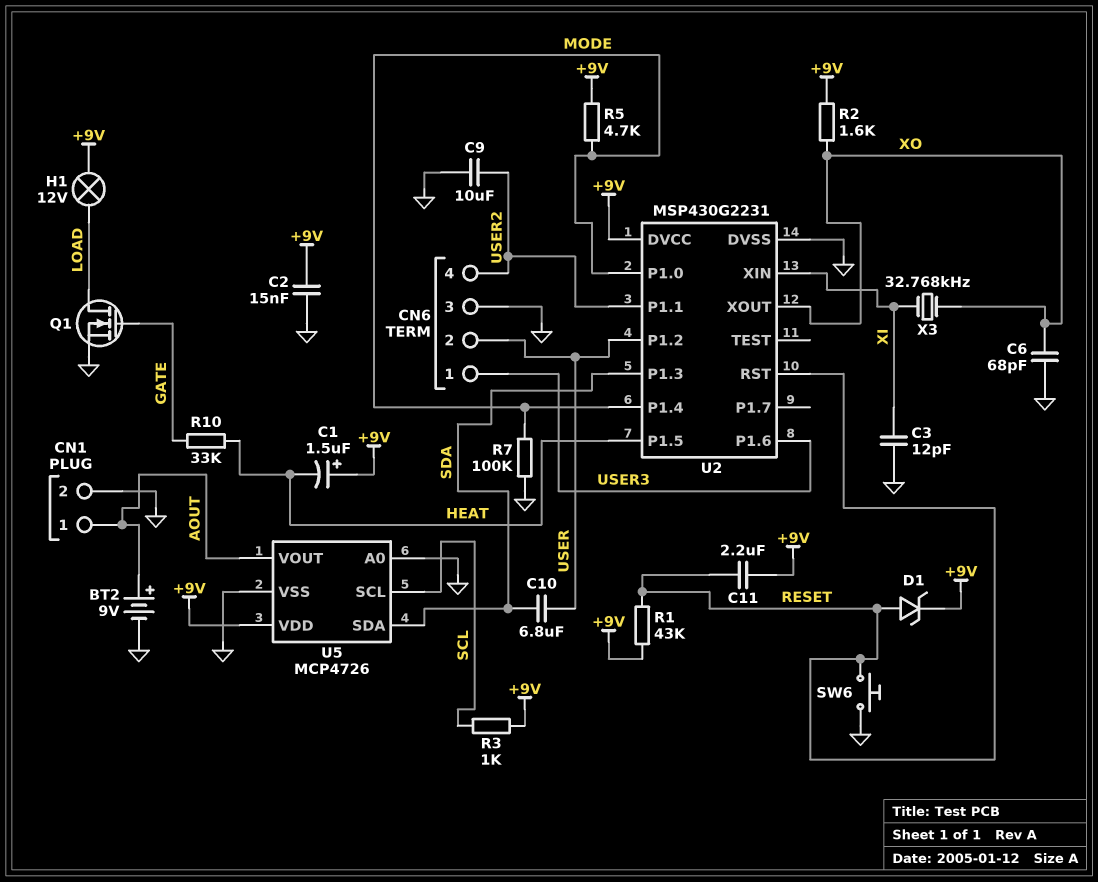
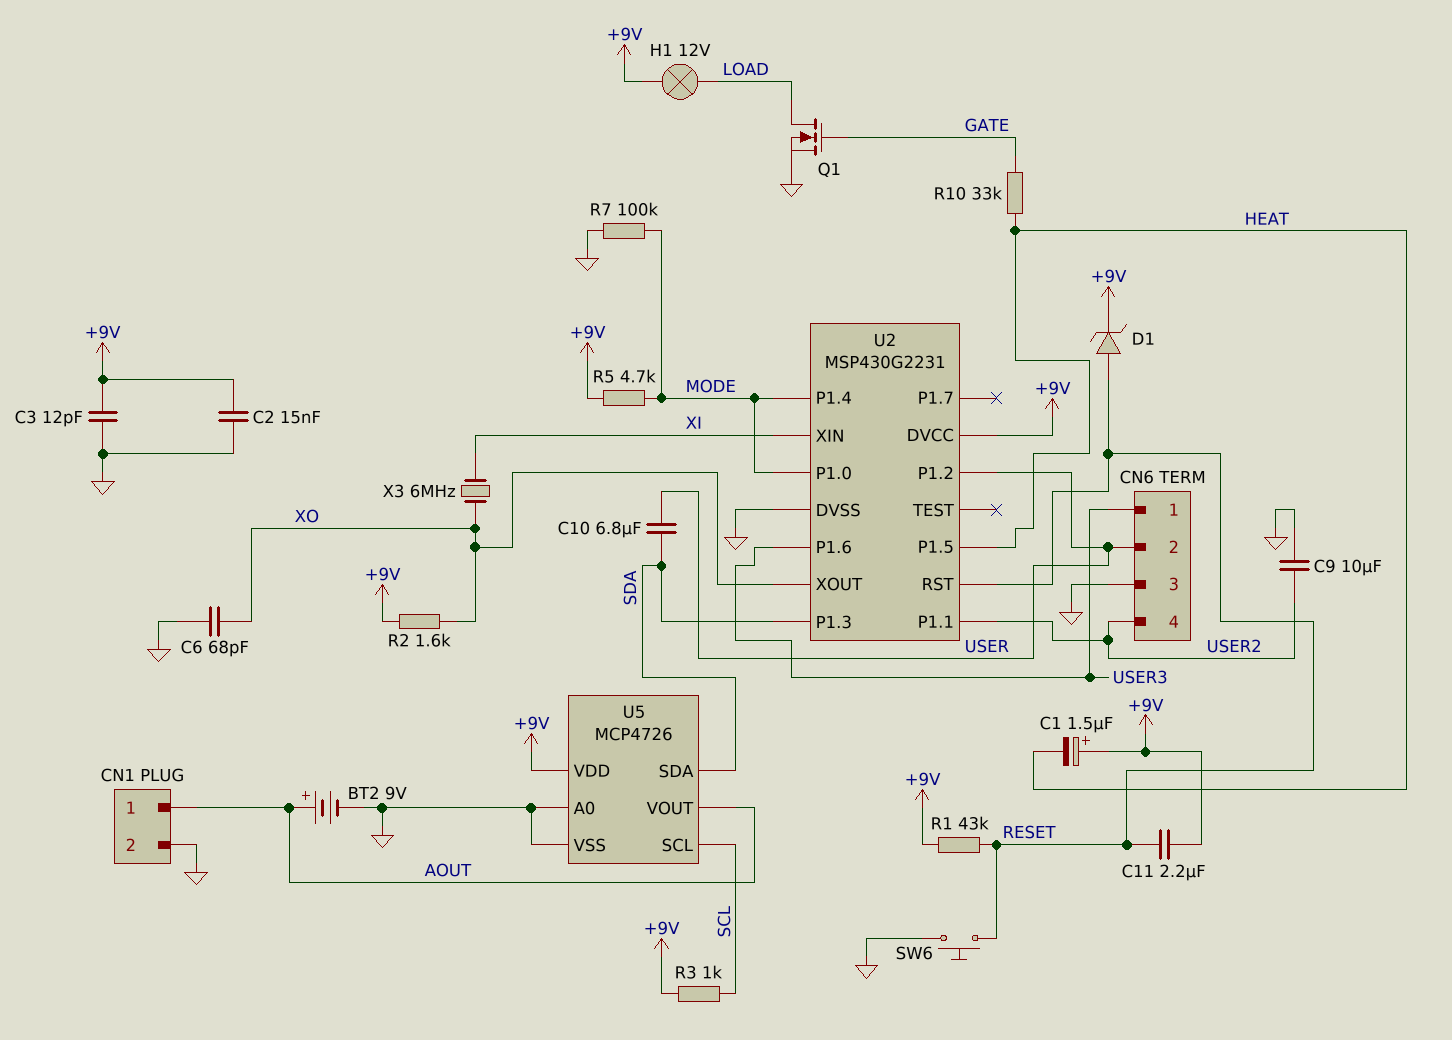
C3: 12pF (GND, XI) -> 12pF (+9V, GND)
X3: 32.768kHz (XI, XO) -> 6MHz (XI, XO)

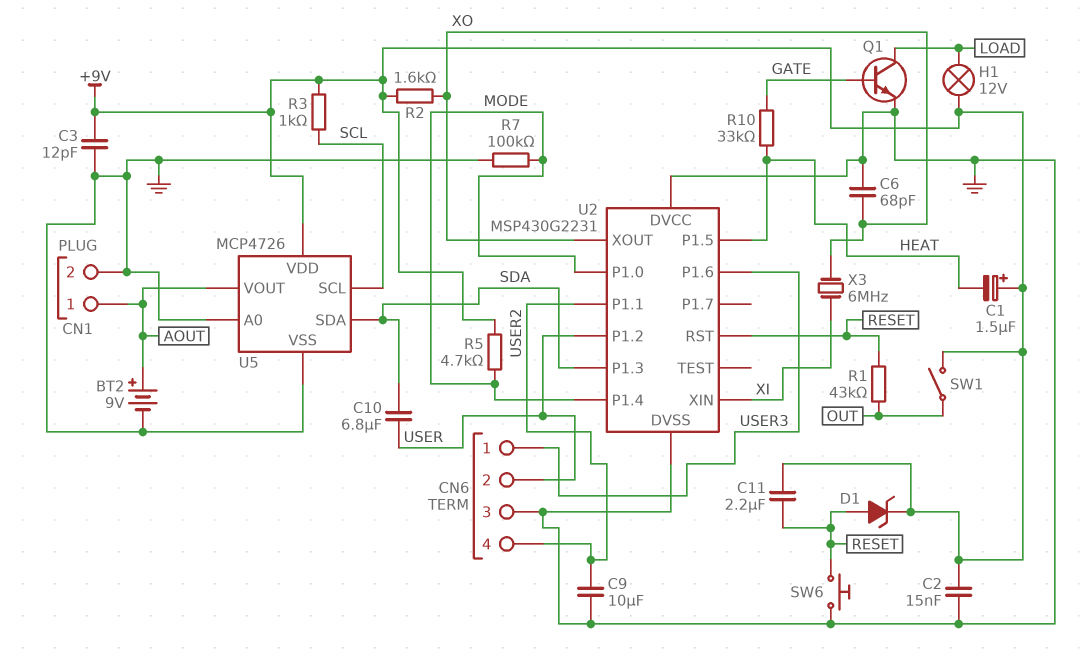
Q1: NMOS (G GATE, D LOAD, S GND) -> NPN (B GATE, C LOAD, E GND)
R1: 43k (+9V, RESET) -> 43k (OUT, RESET)
SW1: none -> switch (+9V, OUT)
U2 pin DVCC: +9V -> GND

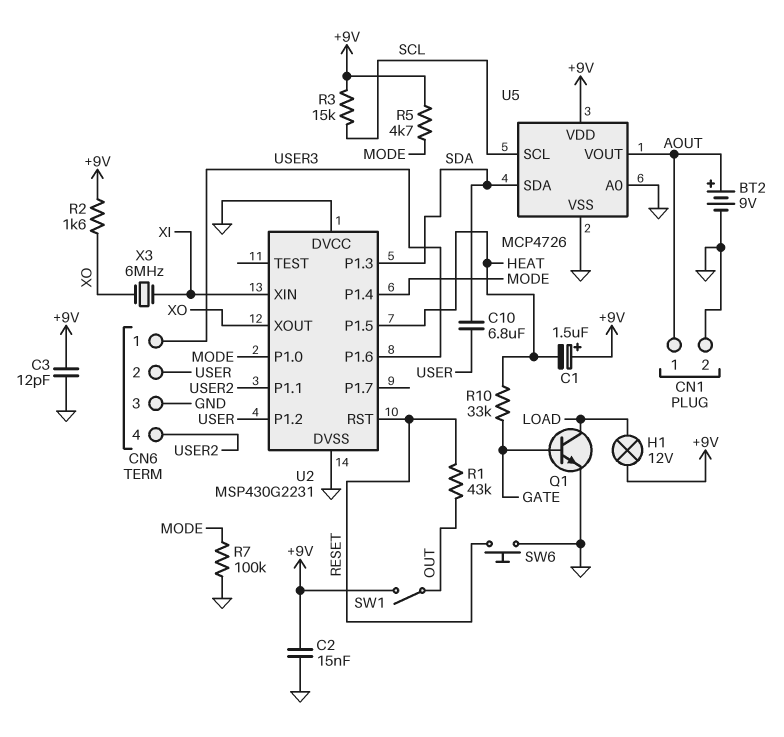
C6: 68pF (GND, XO) -> none
C9: 10uF (GND, USER2) -> none
C11: 2.2uF (+9V, RESET) -> none
D1: zener (A RESET, K +9V) -> none
R3: 1k (+9V, SCL) -> 15k (+9V, SCL)

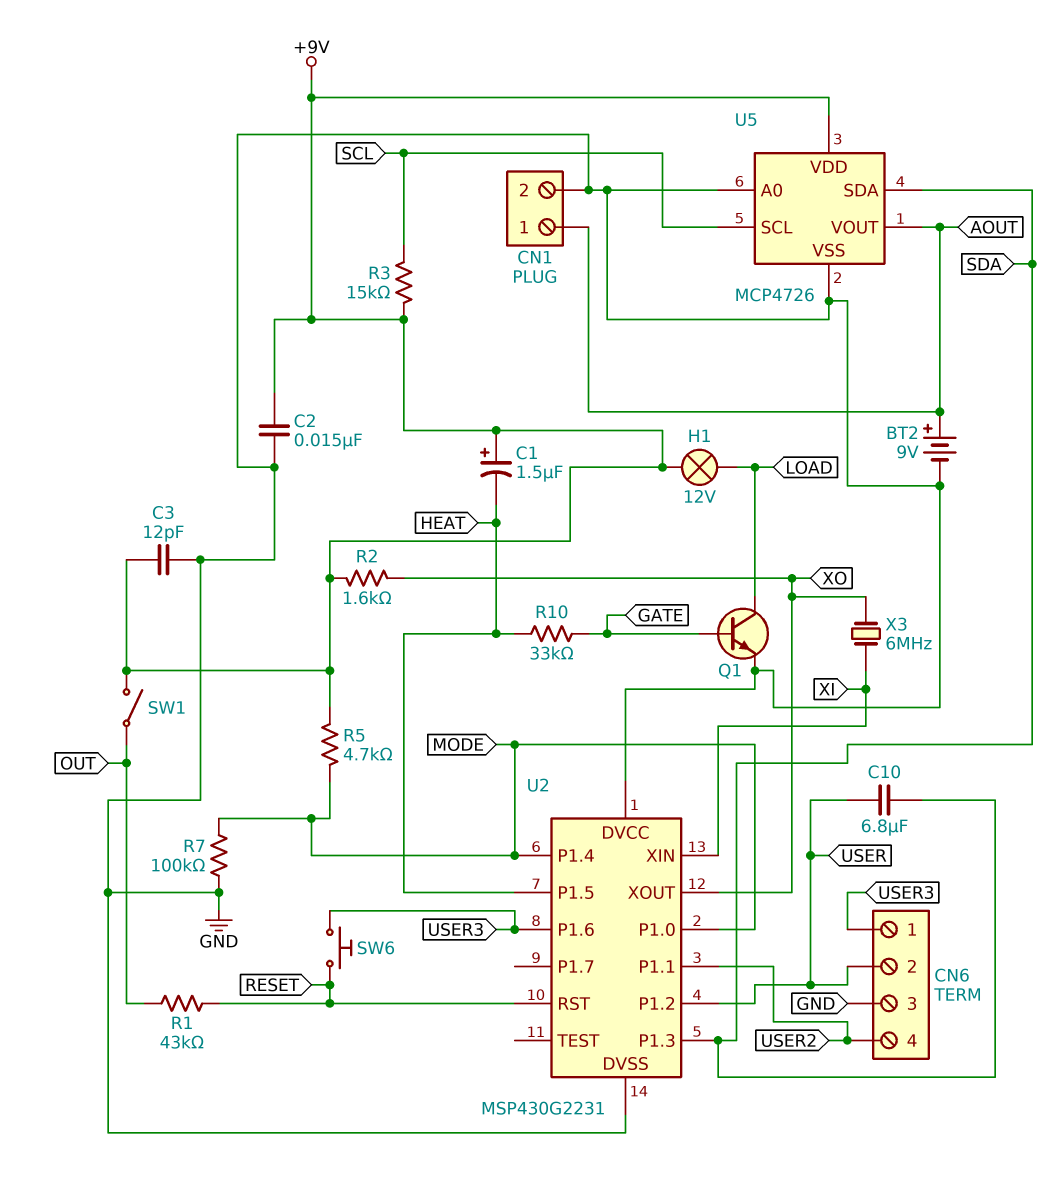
SW6: button (GND, RESET) -> button (RESET, USER3)

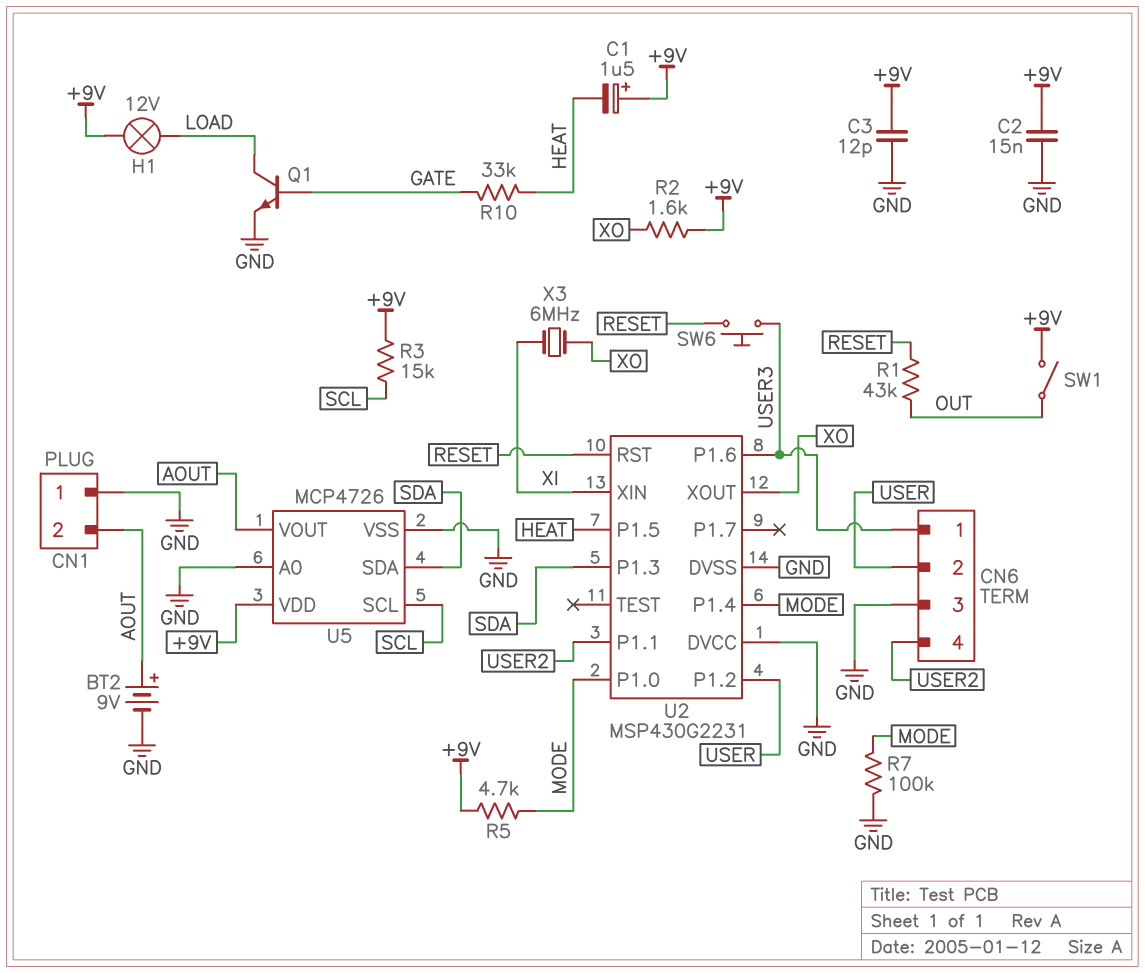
C10: 6.8uF (SDA, USER) -> none
CN1 pin 1: AOUT -> GND
CN1 pin 2: GND -> AOUT

